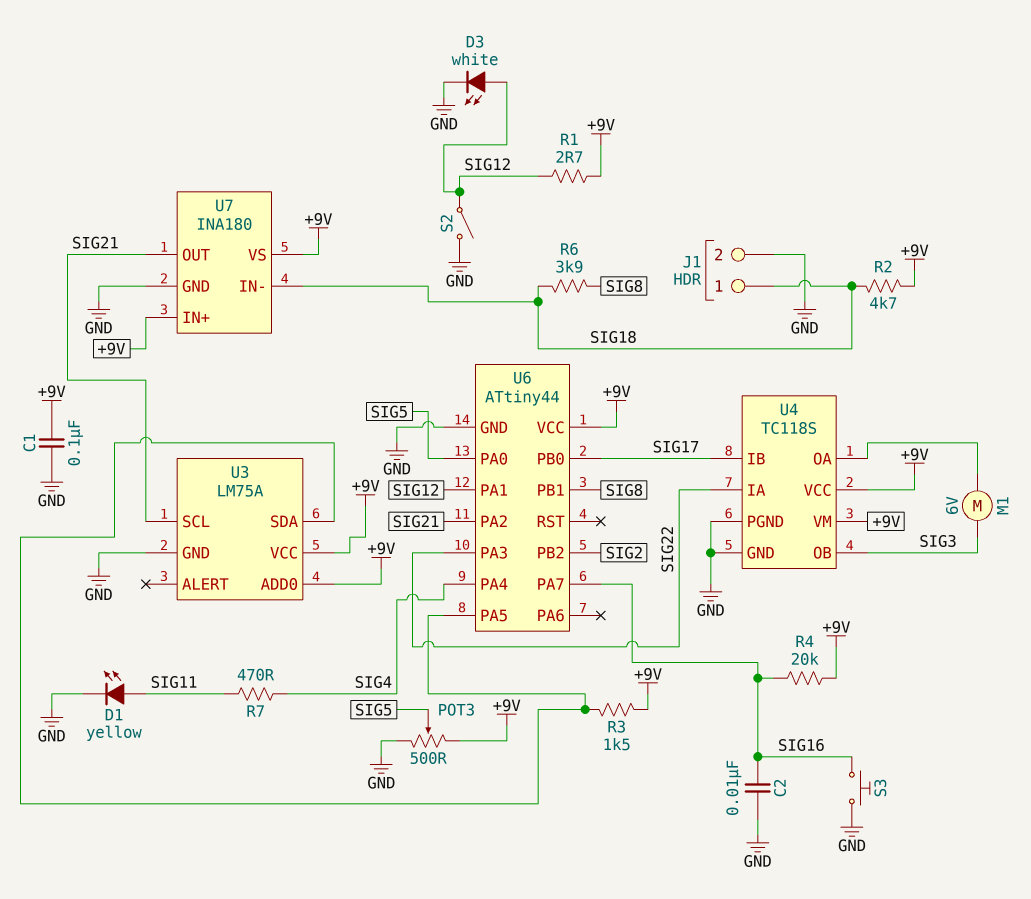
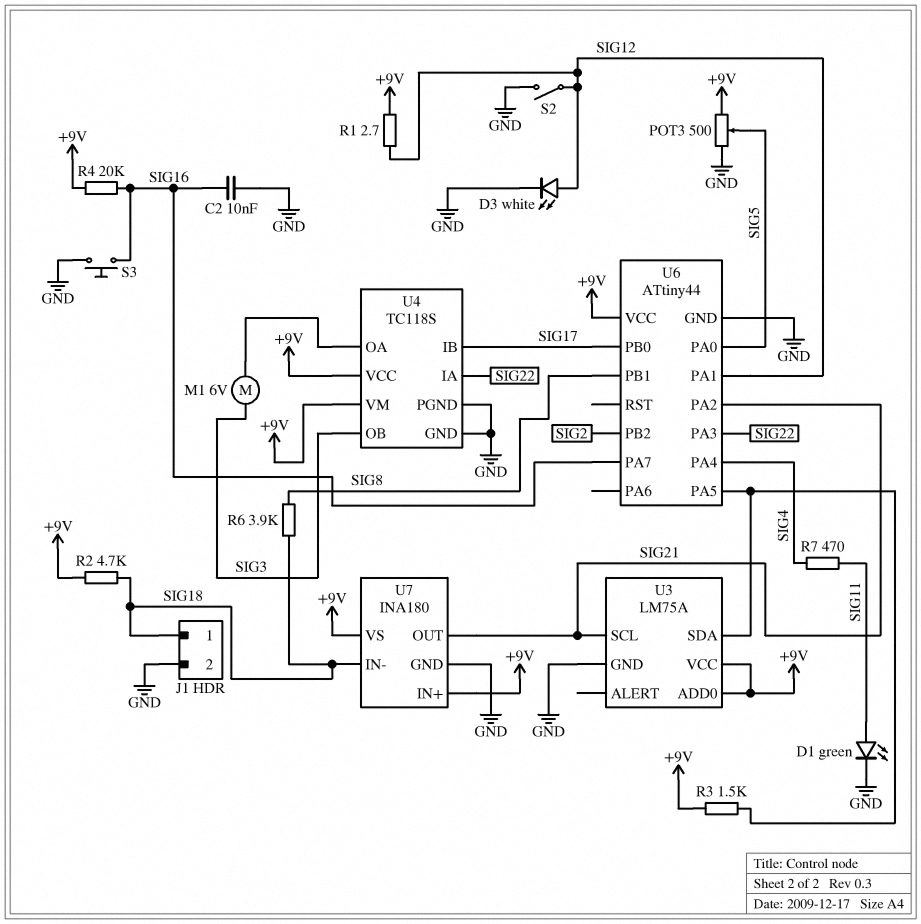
C1: 100nF (+9V, GND) -> none
D1: LED yellow (A SIG11, K GND) -> LED green (A SIG11, K GND)

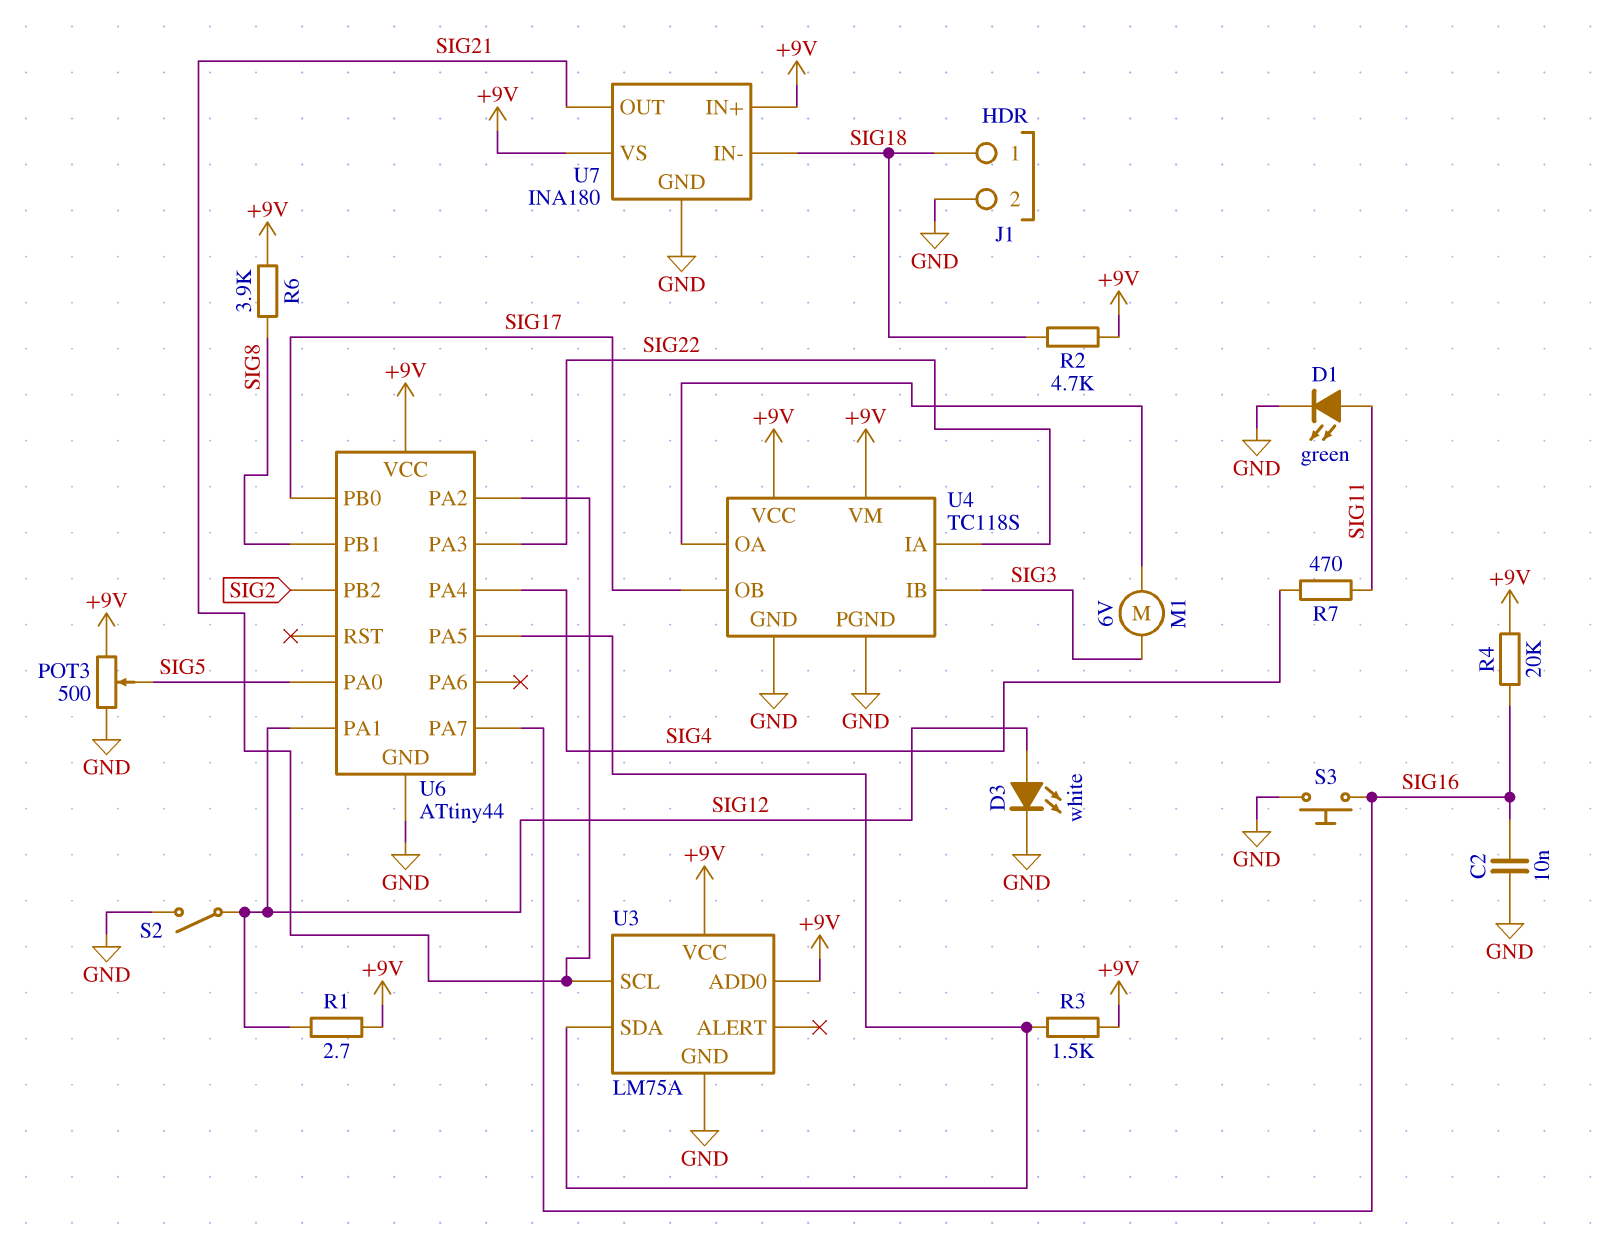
R6: 3.9k (SIG8, SIG18) -> 3.9k (+9V, SIG8)
U4 pin IB: SIG17 -> SIG3
U4 pin OB: SIG3 -> SIG17

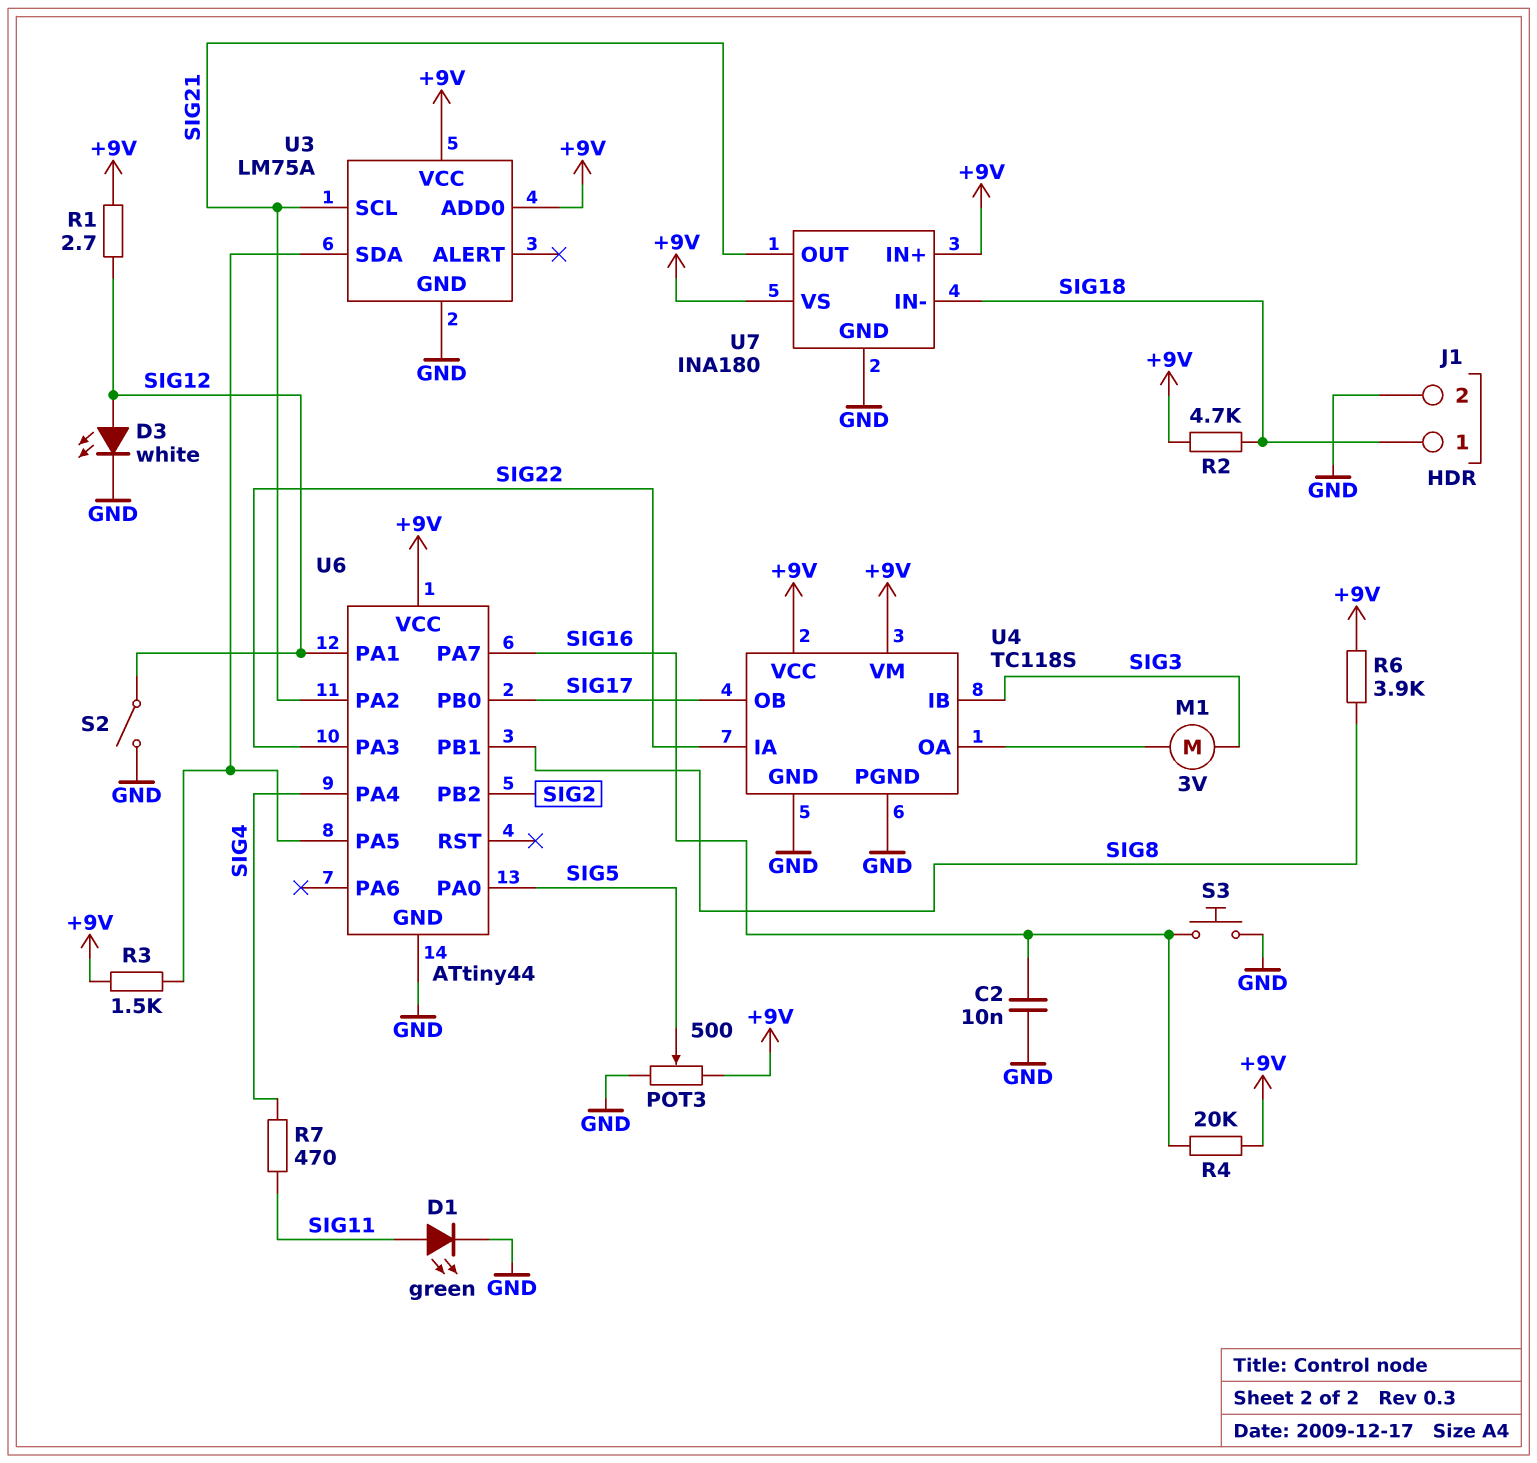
M1: motor 6V (SIG3, U4/OA) -> motor 3V (SIG3, U4/OA)

